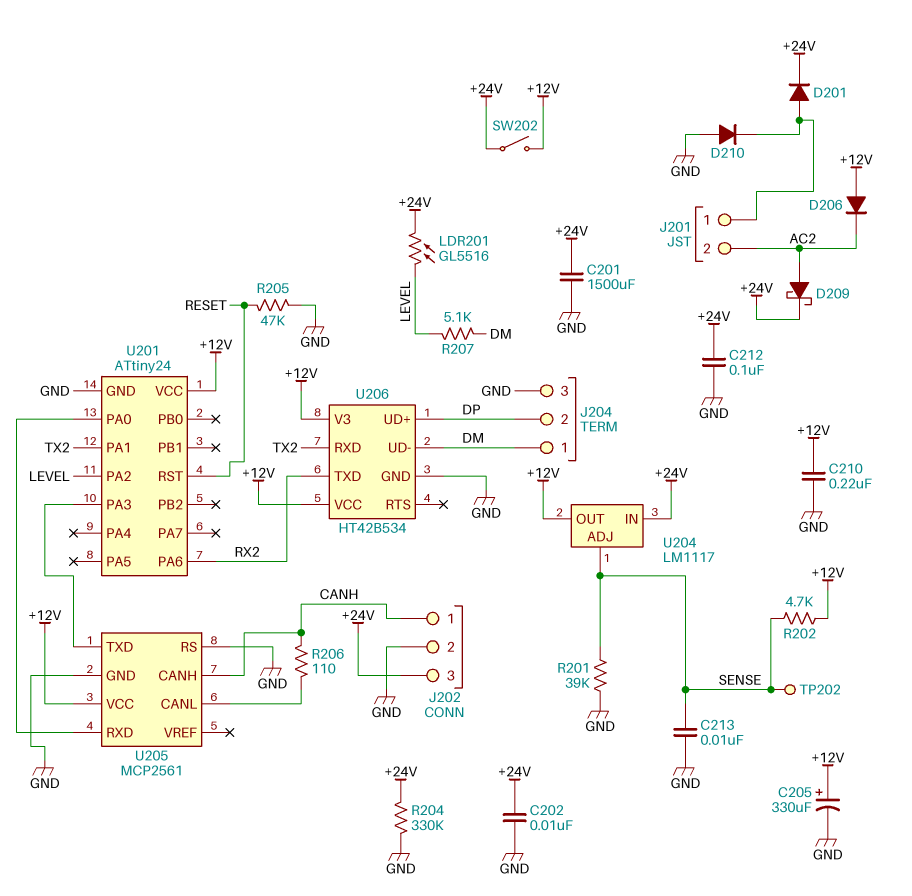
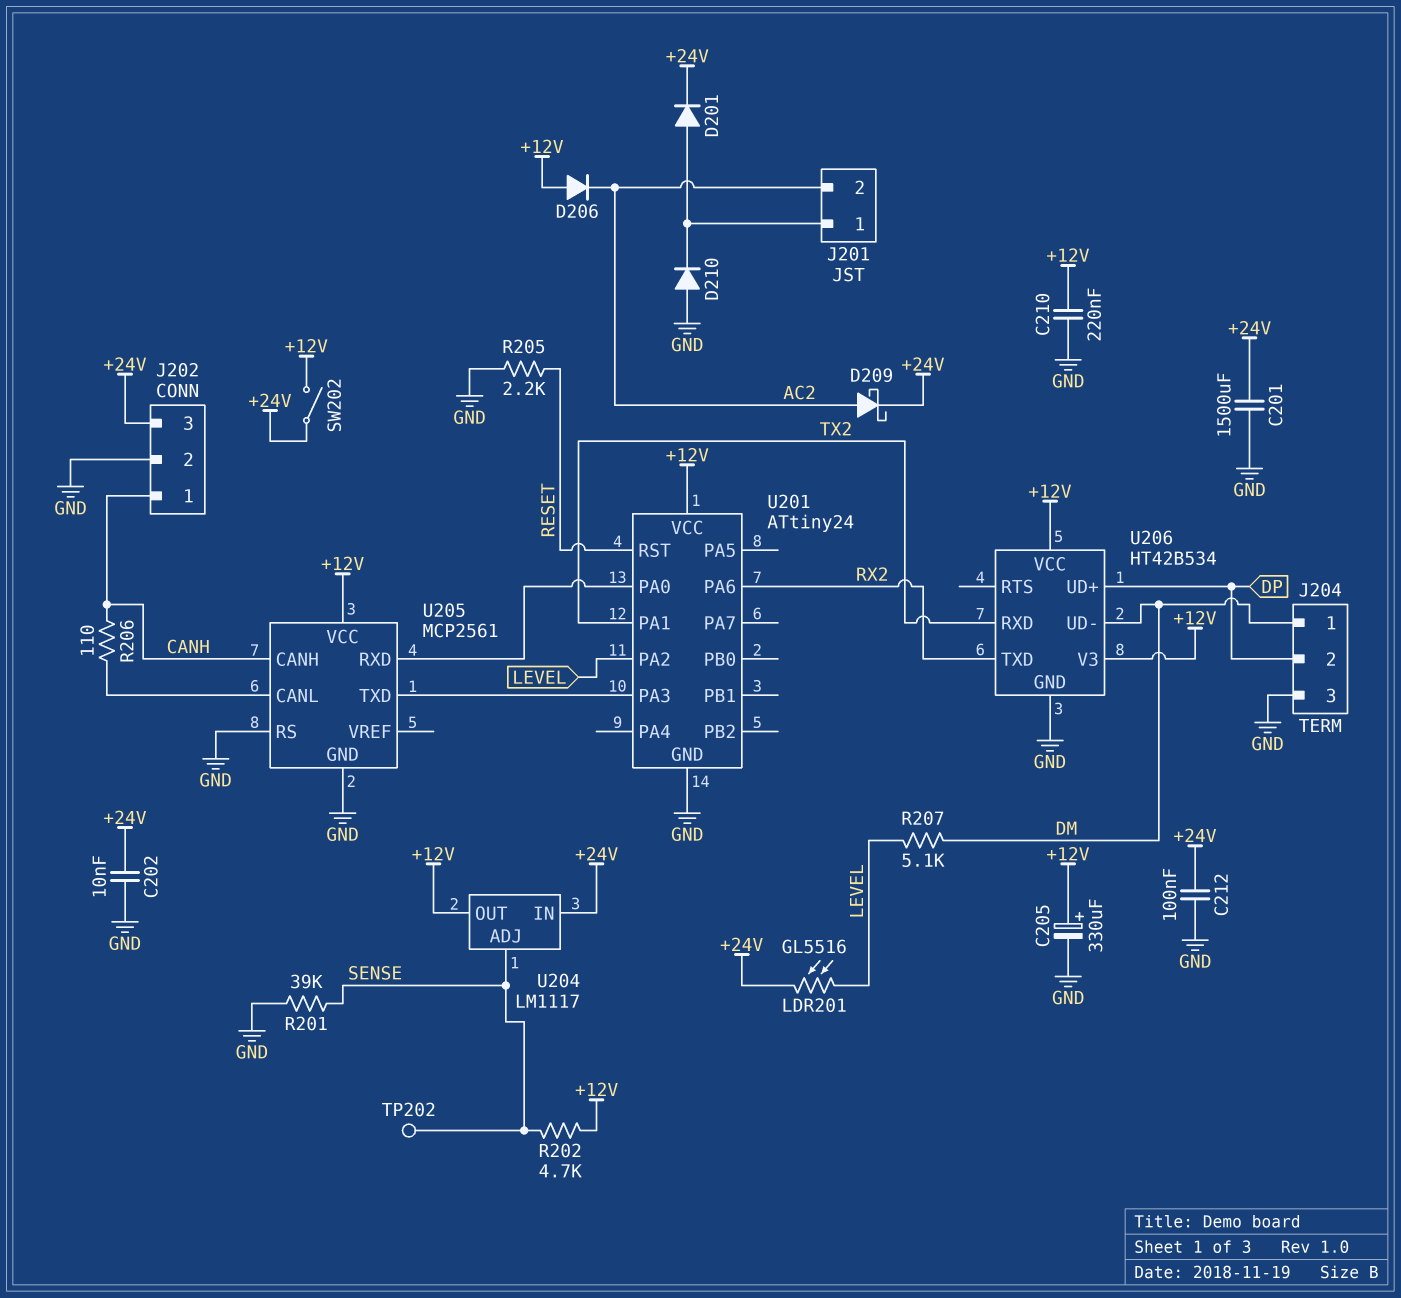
C213: 10nF (GND, SENSE) -> none
R204: 330k (+24V, GND) -> none
R205: 47k (GND, RESET) -> 2.2k (GND, RESET)

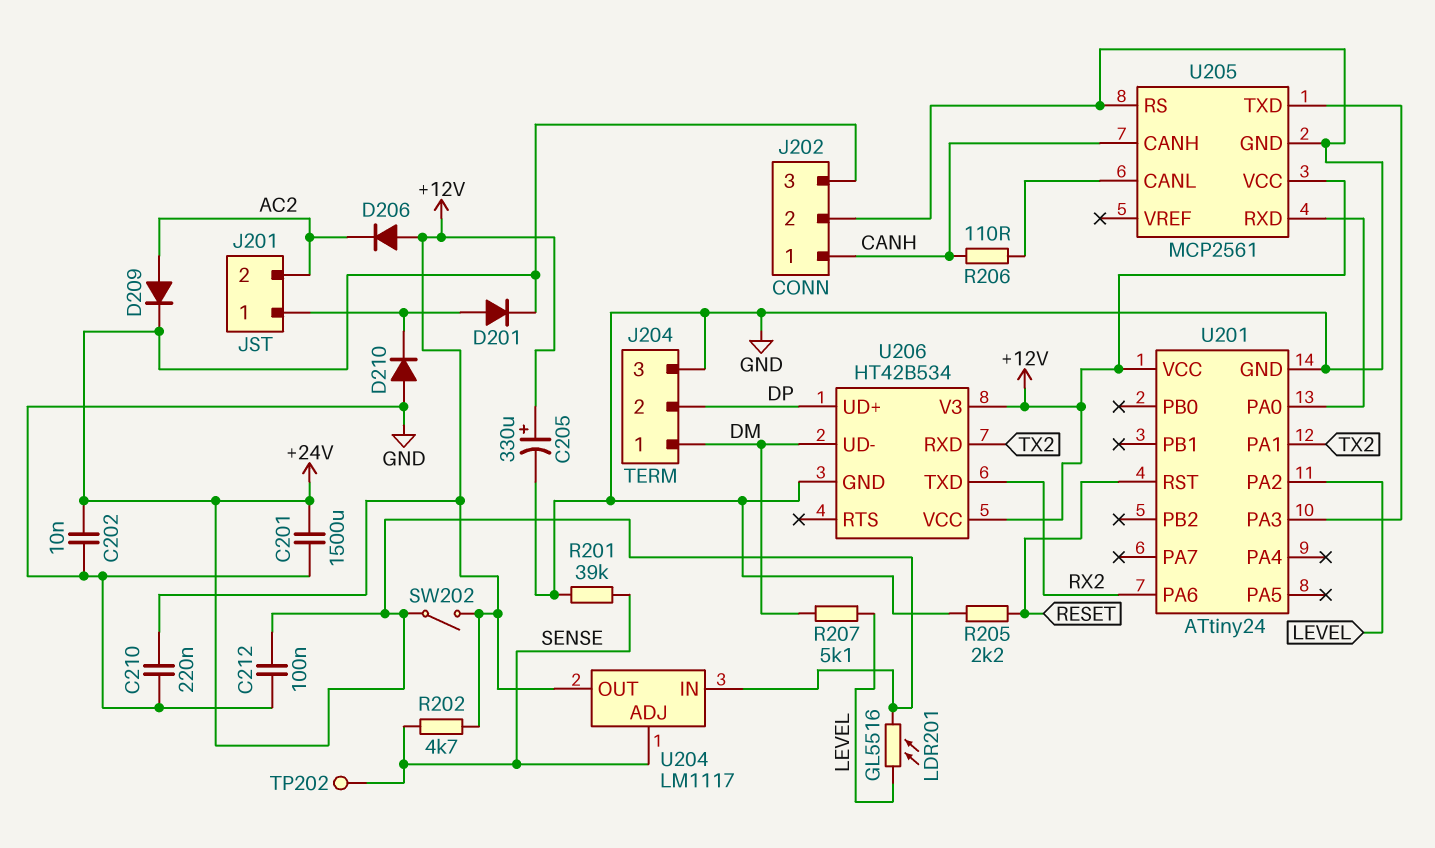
D209: schottky (A AC2, K +24V) -> diode (A AC2, K +24V)

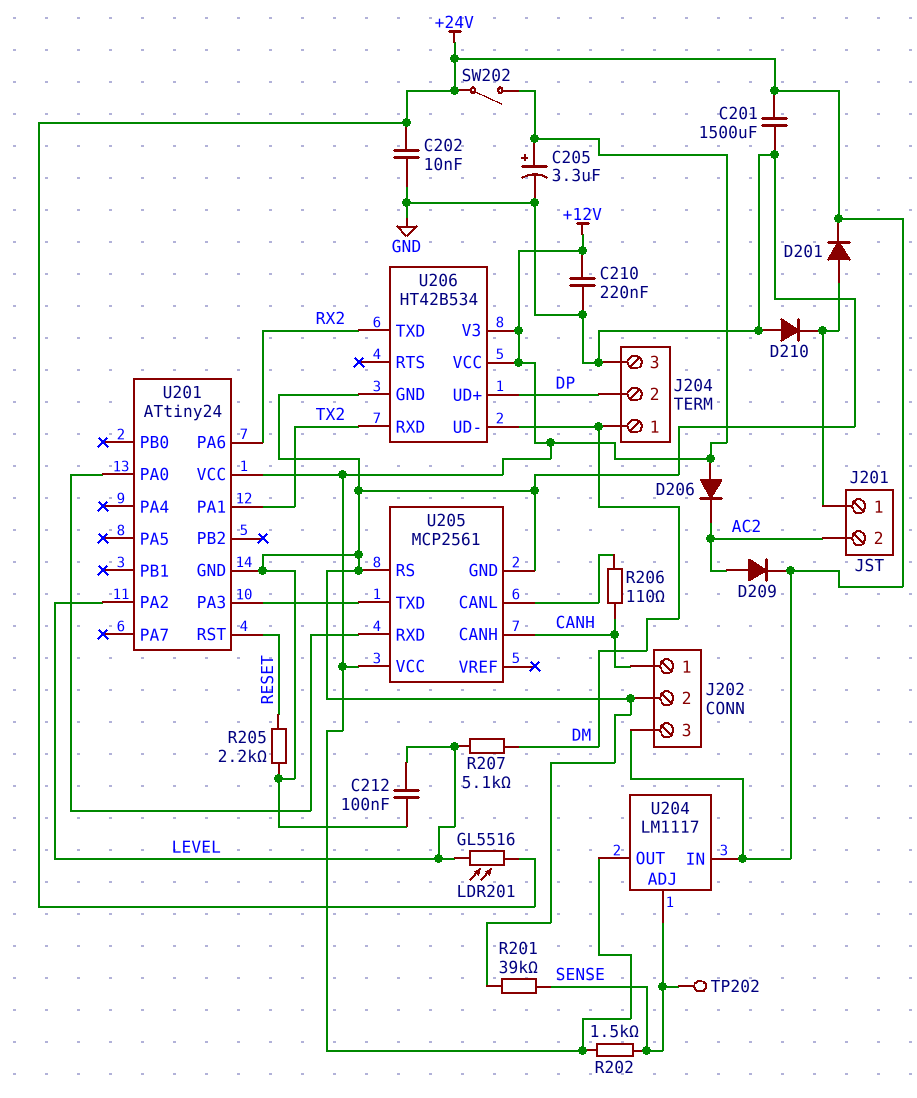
C205: 330uF (plus +12V, minus GND) -> 3.3uF (plus +12V, minus GND)
C212: 100nF (+24V, GND) -> 100nF (GND, LEVEL)
R202: 4.7k (+12V, SENSE) -> 1.5k (+12V, SENSE)

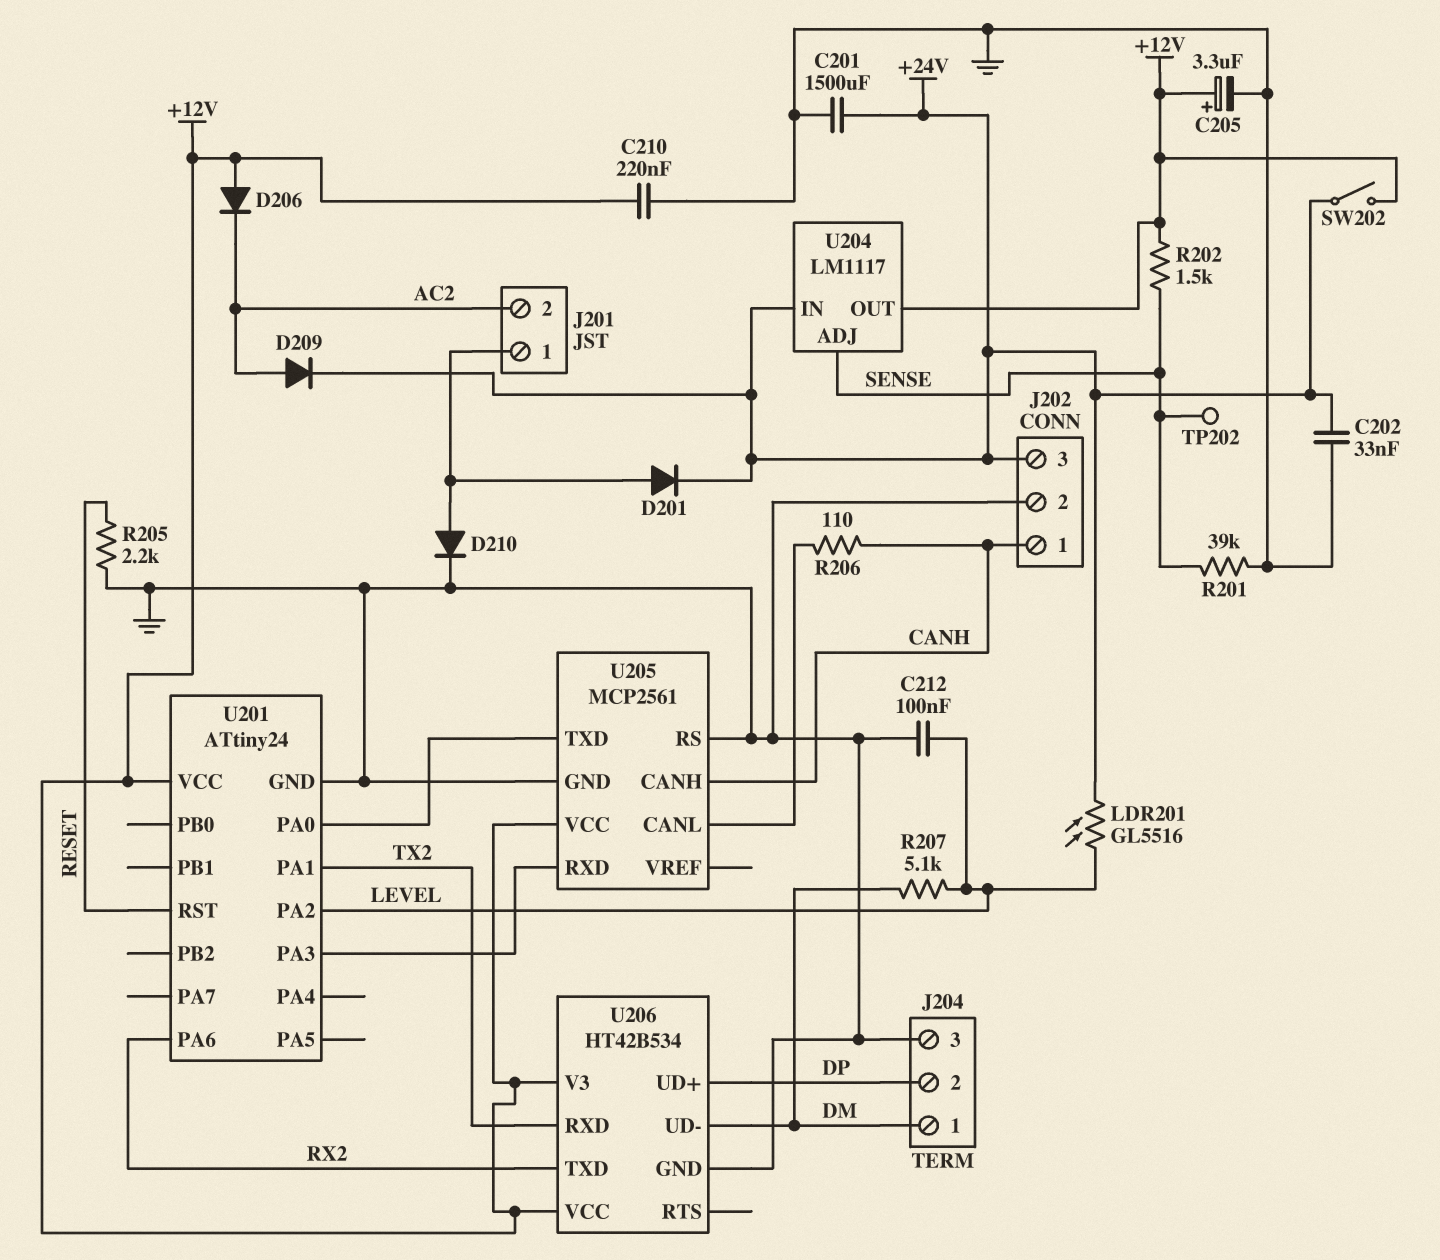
C202: 10nF (+24V, GND) -> 33nF (+24V, GND)
D210: diode (A GND, K J201/1) -> diode (A J201/1, K GND)
U205 pin RXD: U201/PA0 -> U201/PA3
U205 pin TXD: U201/PA3 -> U201/PA0

